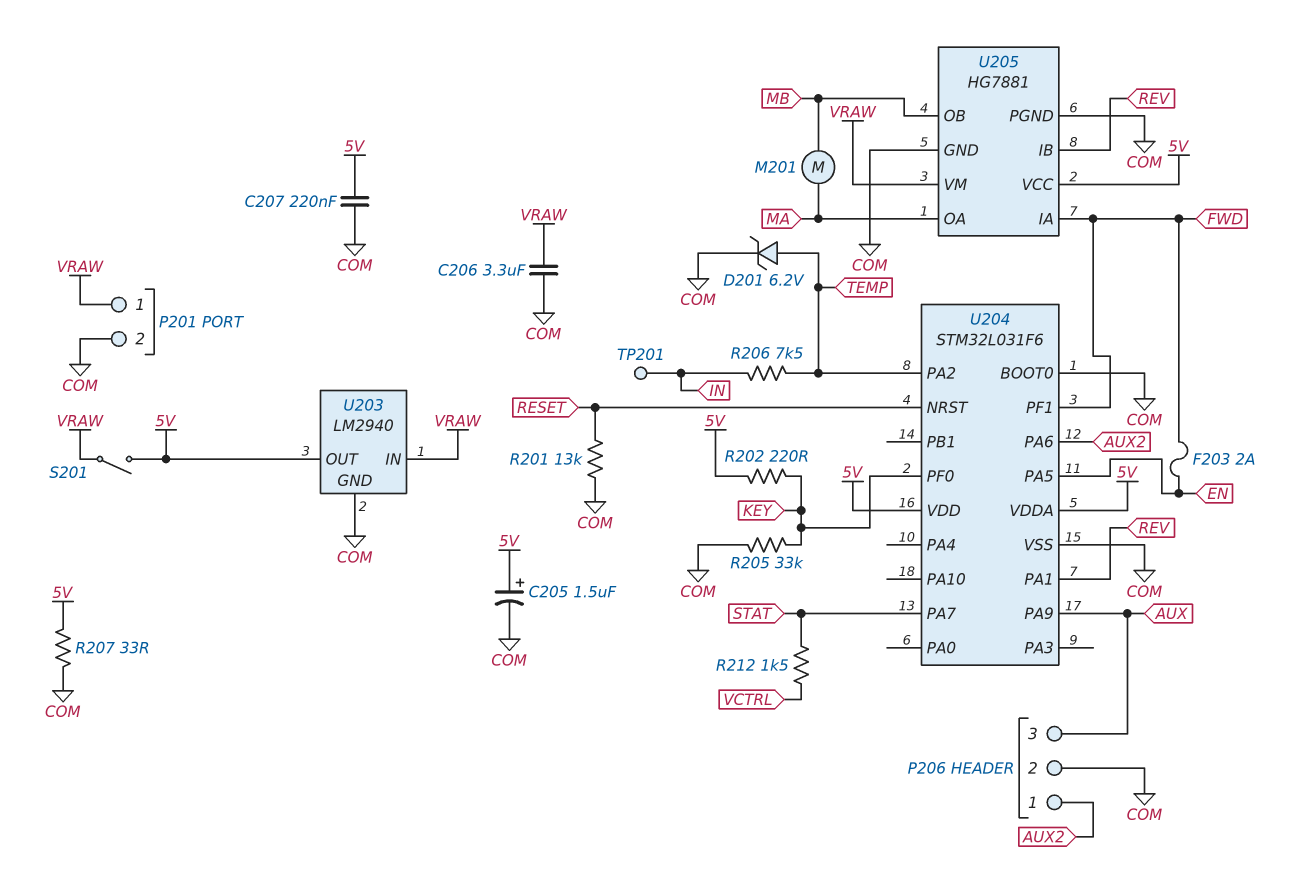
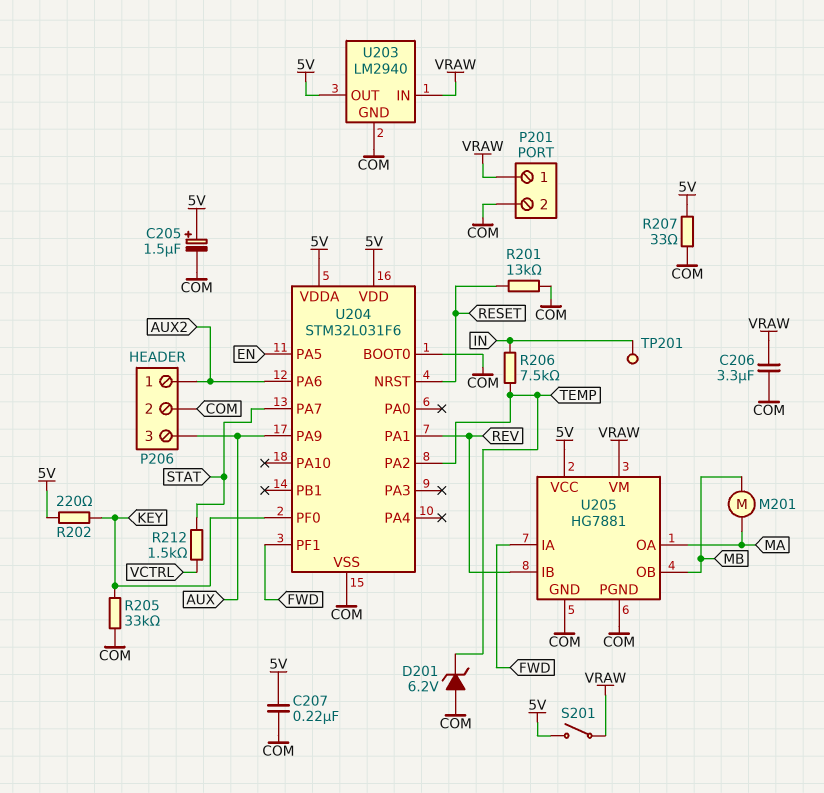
D201: zener 6.2V (A TEMP, K COM) -> zener 6.2V (A COM, K TEMP)
F203: 2A (EN, FWD) -> none

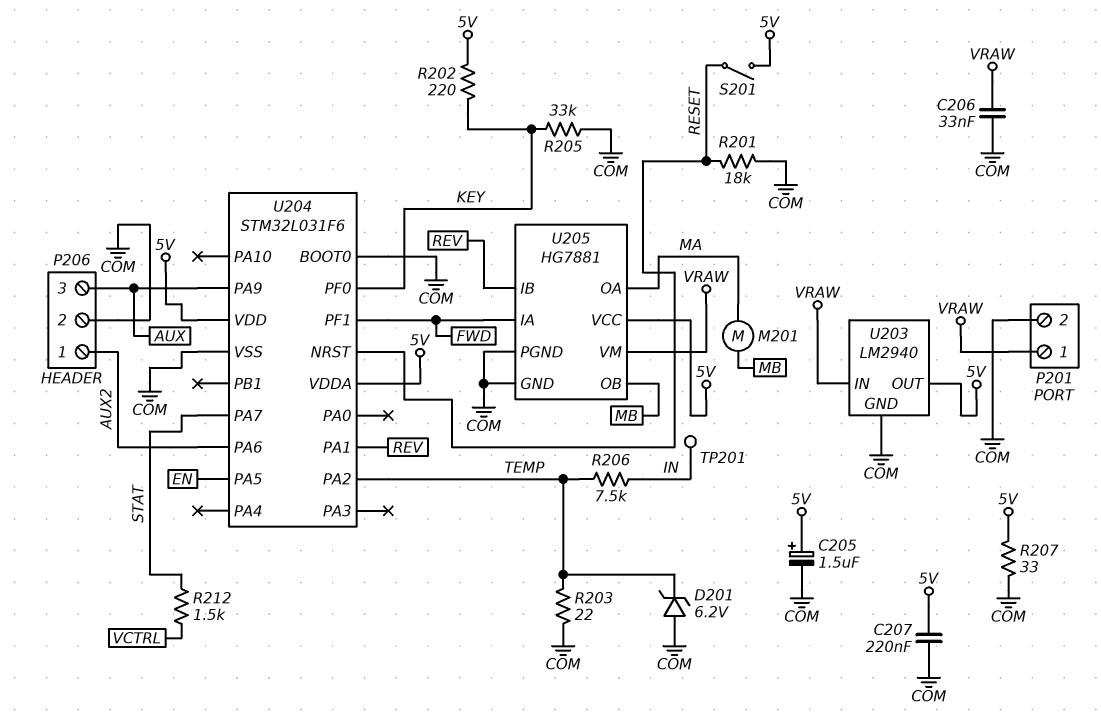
C206: 3.3uF (COM, VRAW) -> 33nF (COM, VRAW)
R201: 13k (COM, RESET) -> 18k (COM, RESET)
R203: none -> 22 (COM, TEMP)
S201: switch (5V, VRAW) -> switch (5V, RESET)

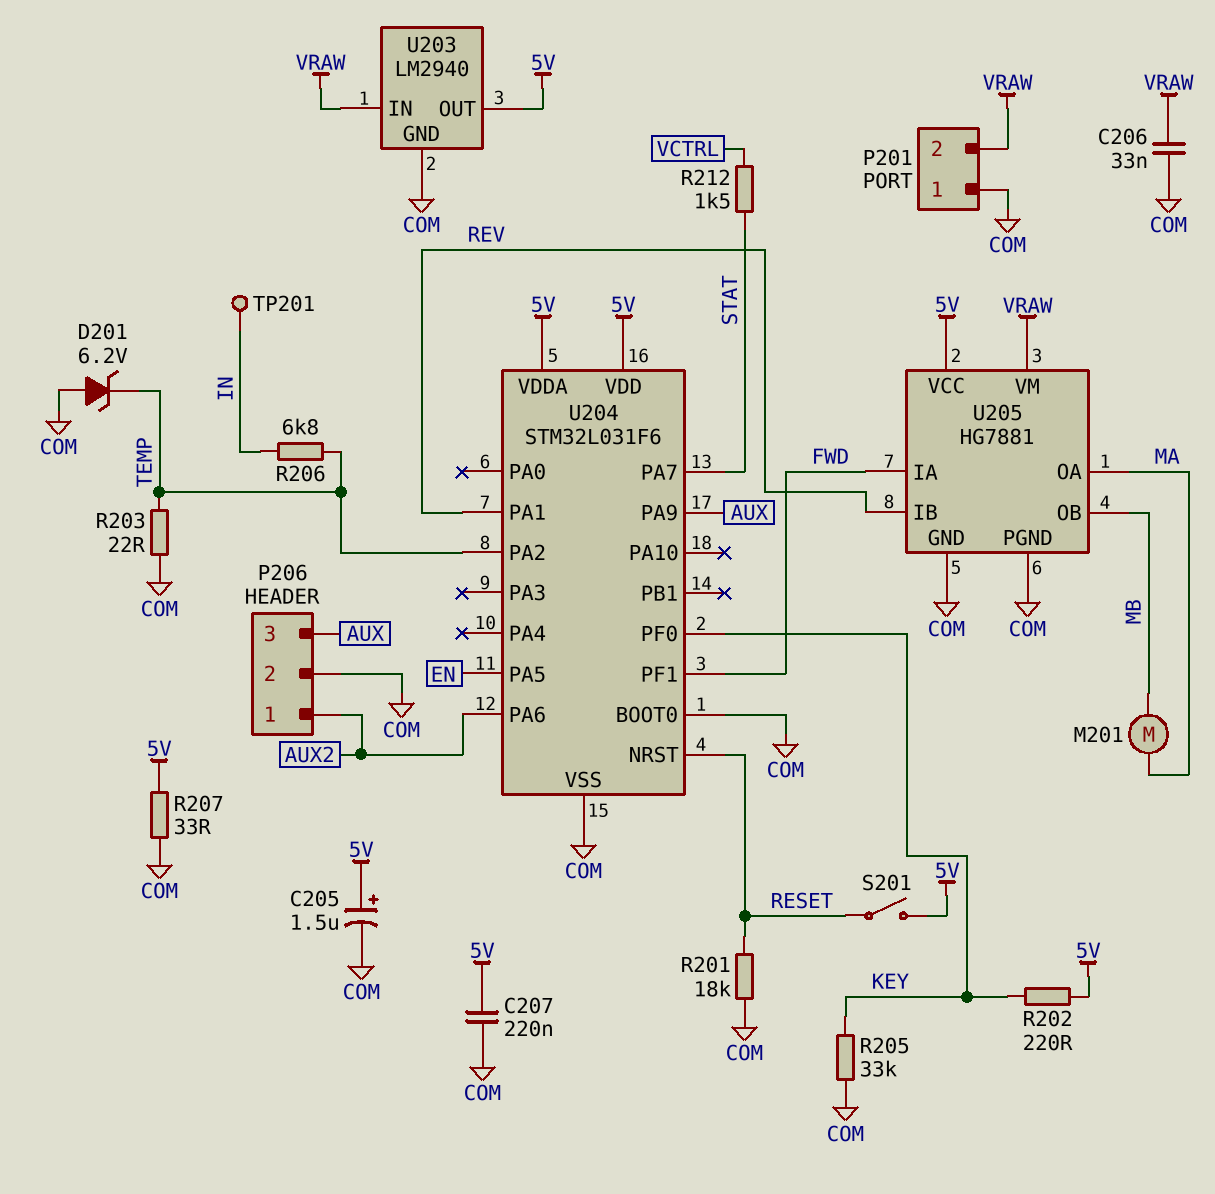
P201 pin 1: VRAW -> COM
P201 pin 2: COM -> VRAW
R206: 7.5k (IN, TEMP) -> 6.8k (IN, TEMP)

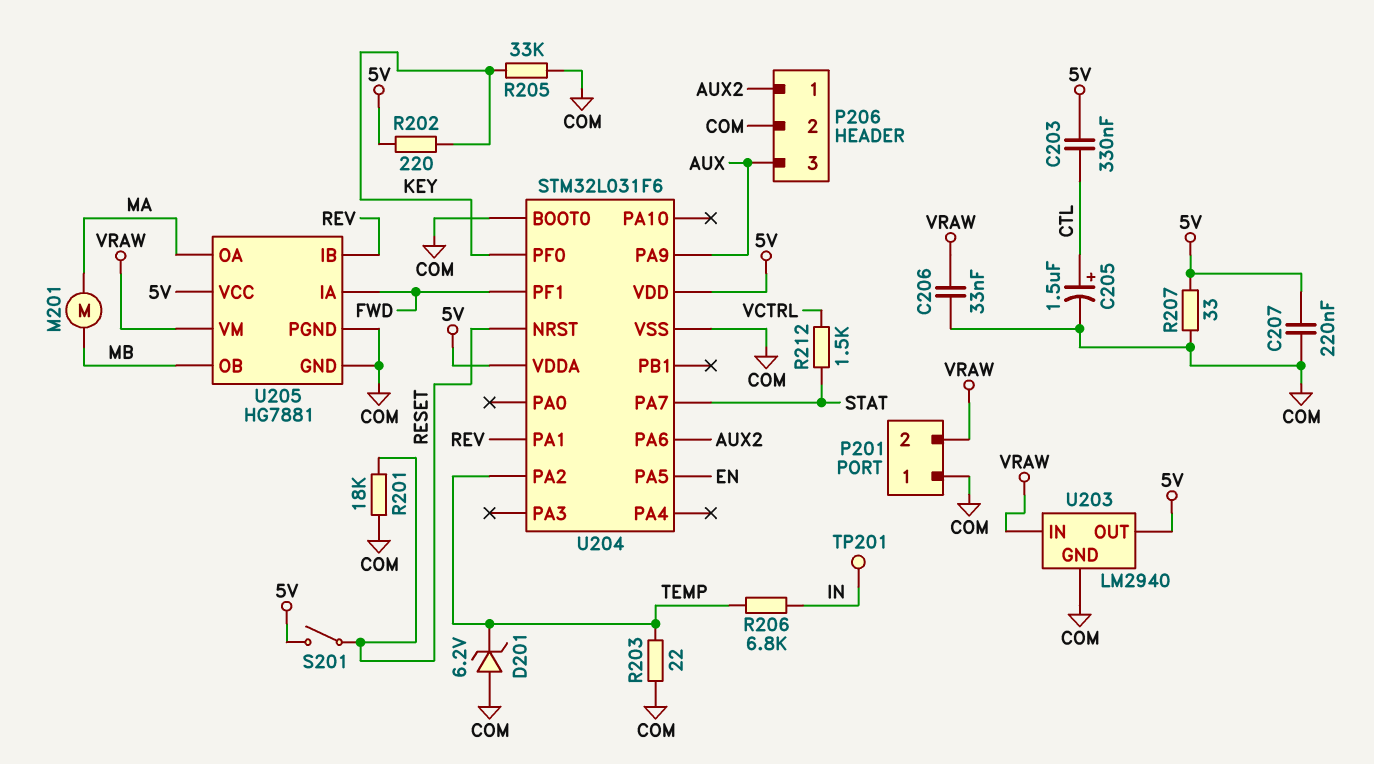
C203: none -> 330nF (5V, CTL)
C205: 1.5uF (plus 5V, minus COM) -> 1.5uF (plus CTL, minus COM)

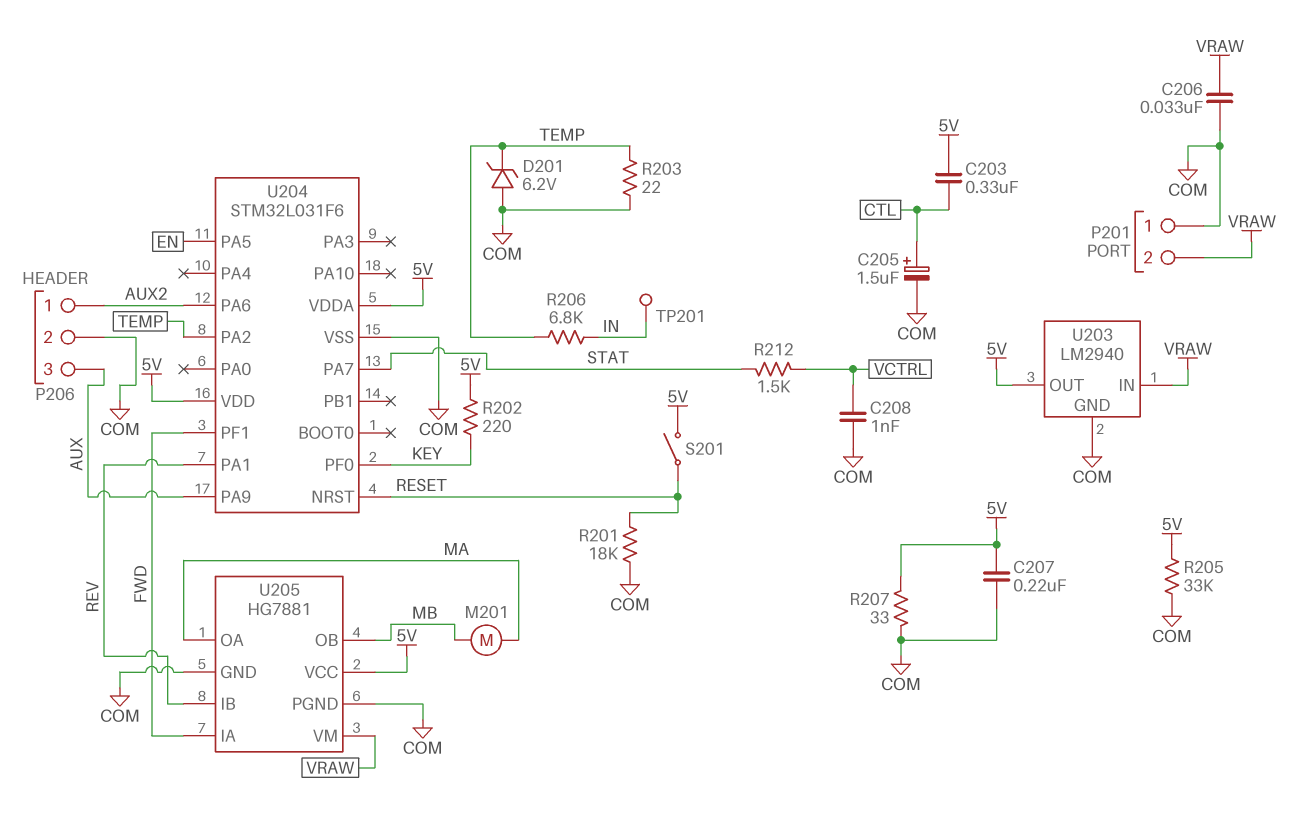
C208: none -> 1nF (COM, VCTRL)
R205: 33k (COM, KEY) -> 33k (5V, COM)
U204 pin BOOT0: COM -> none

